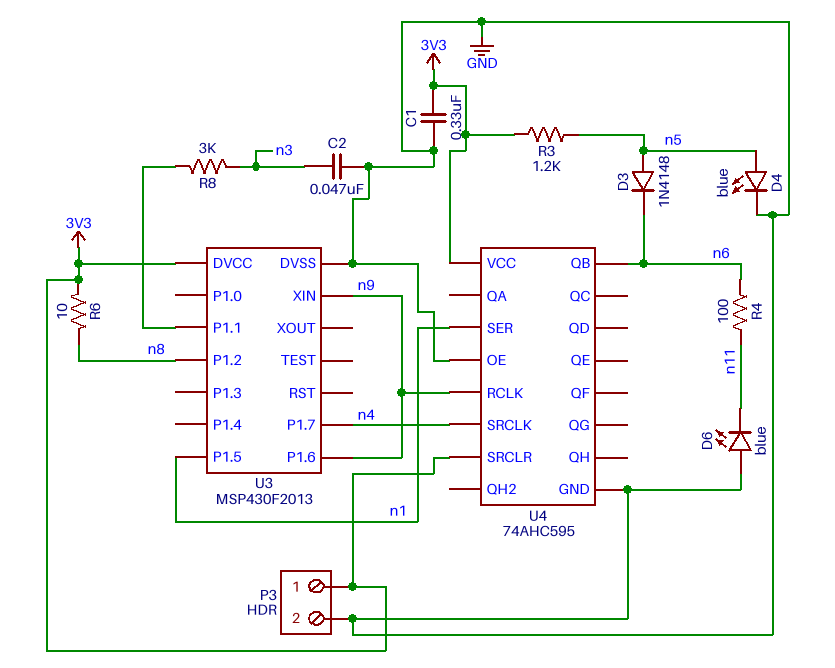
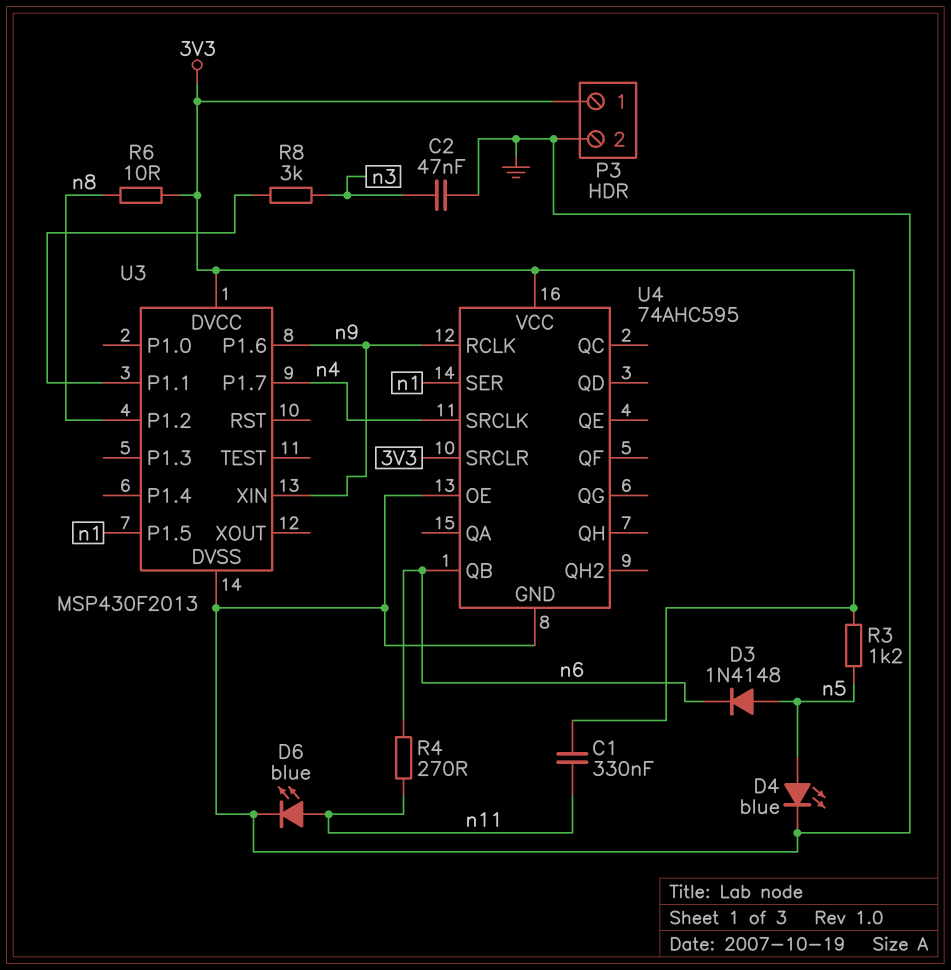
C1: 330nF (3V3, GND) -> 330nF (3V3, n11)
D6: LED blue (A GND, K n11) -> LED blue (A n11, K GND)
R4: 100 (n6, n11) -> 270 (n6, n11)

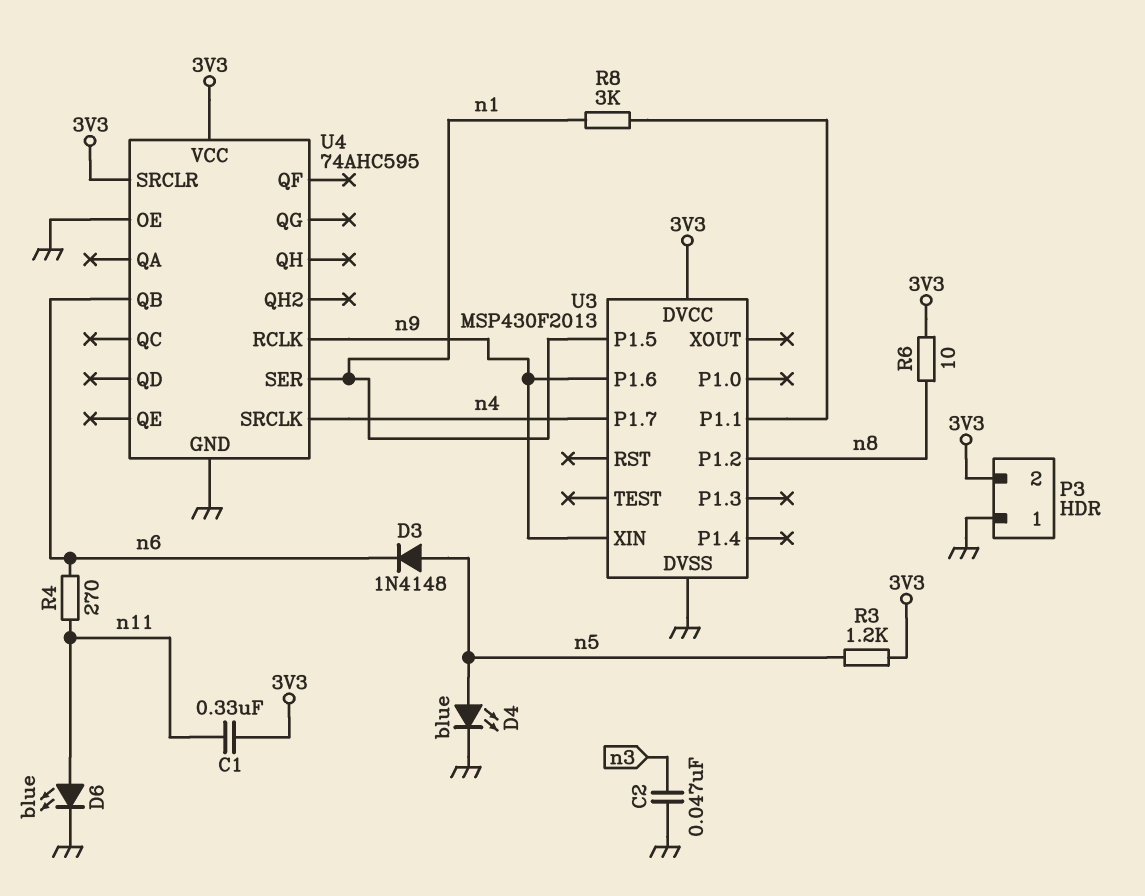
P3 pin 1: 3V3 -> GND
P3 pin 2: GND -> 3V3
R8: 3k (U3/P1.1, n3) -> 3k (U3/P1.1, n1)

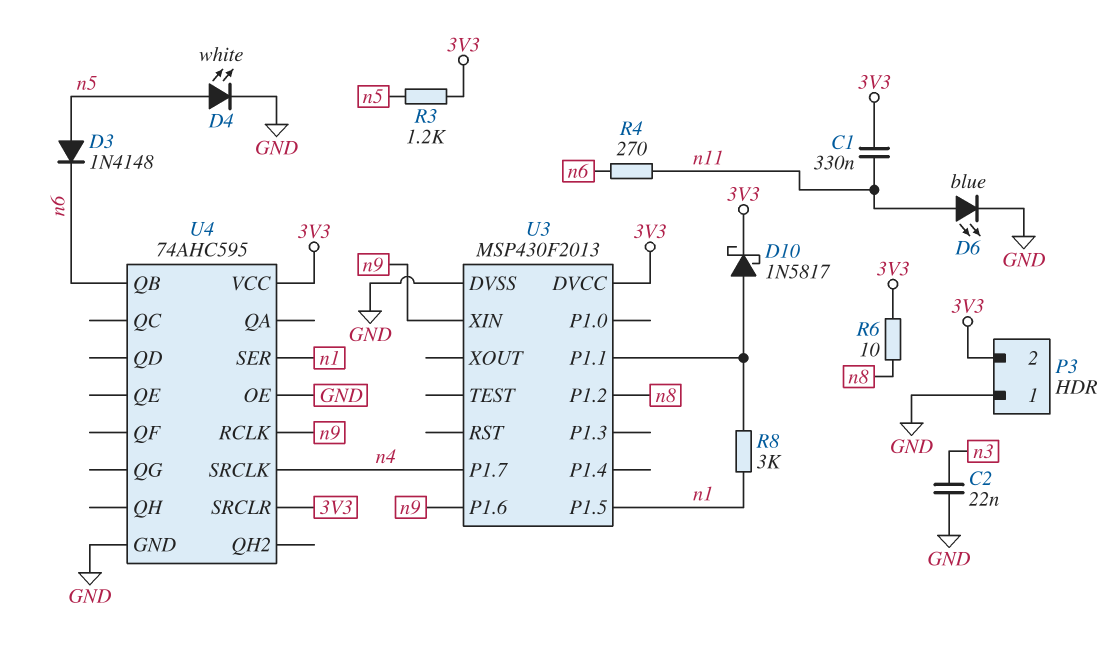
C2: 47nF (GND, n3) -> 22nF (GND, n3)
D4: LED blue (A n5, K GND) -> LED white (A n5, K GND)
D10: none -> schottky 1N5817 (A U3/P1.1, K 3V3)

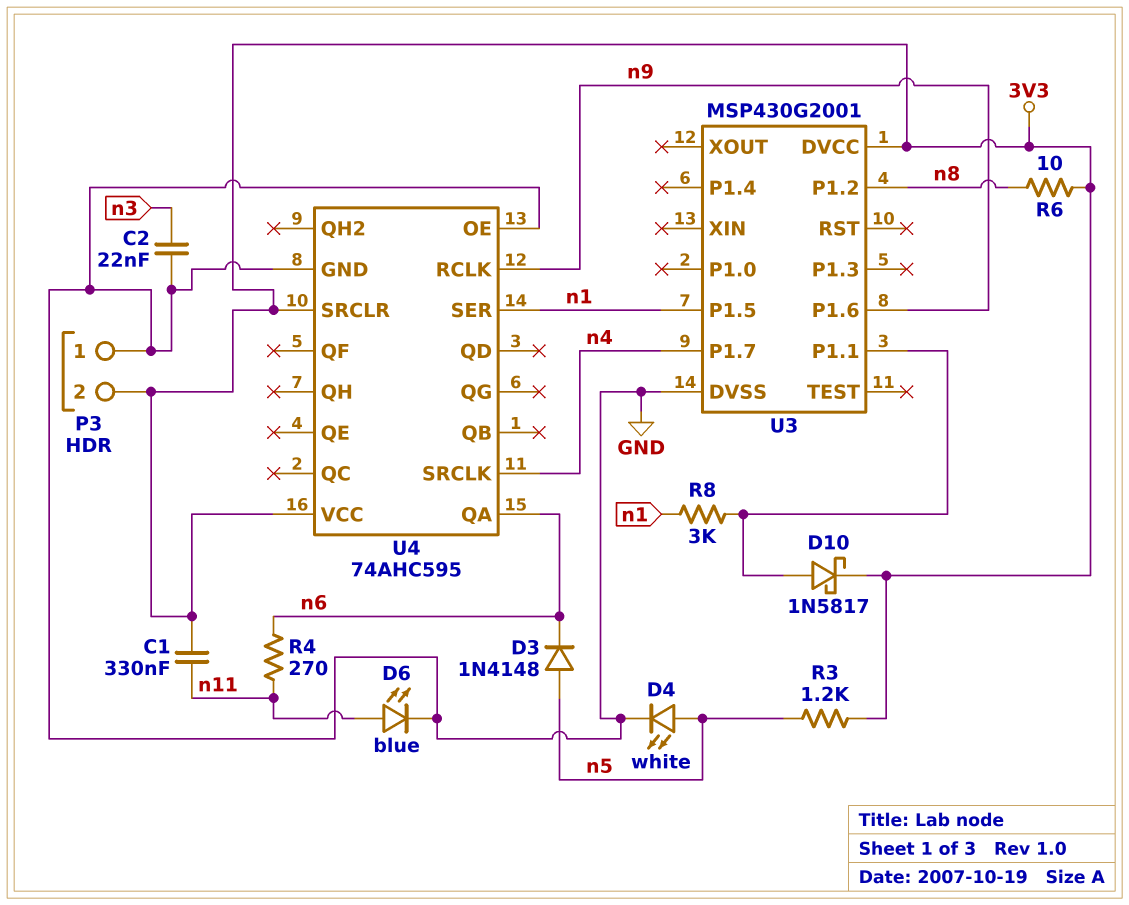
U3: MSP430F2013 -> MSP430G2001
U3 pin XIN: n9 -> none
U4 pin QA: none -> n6
U4 pin QB: n6 -> none

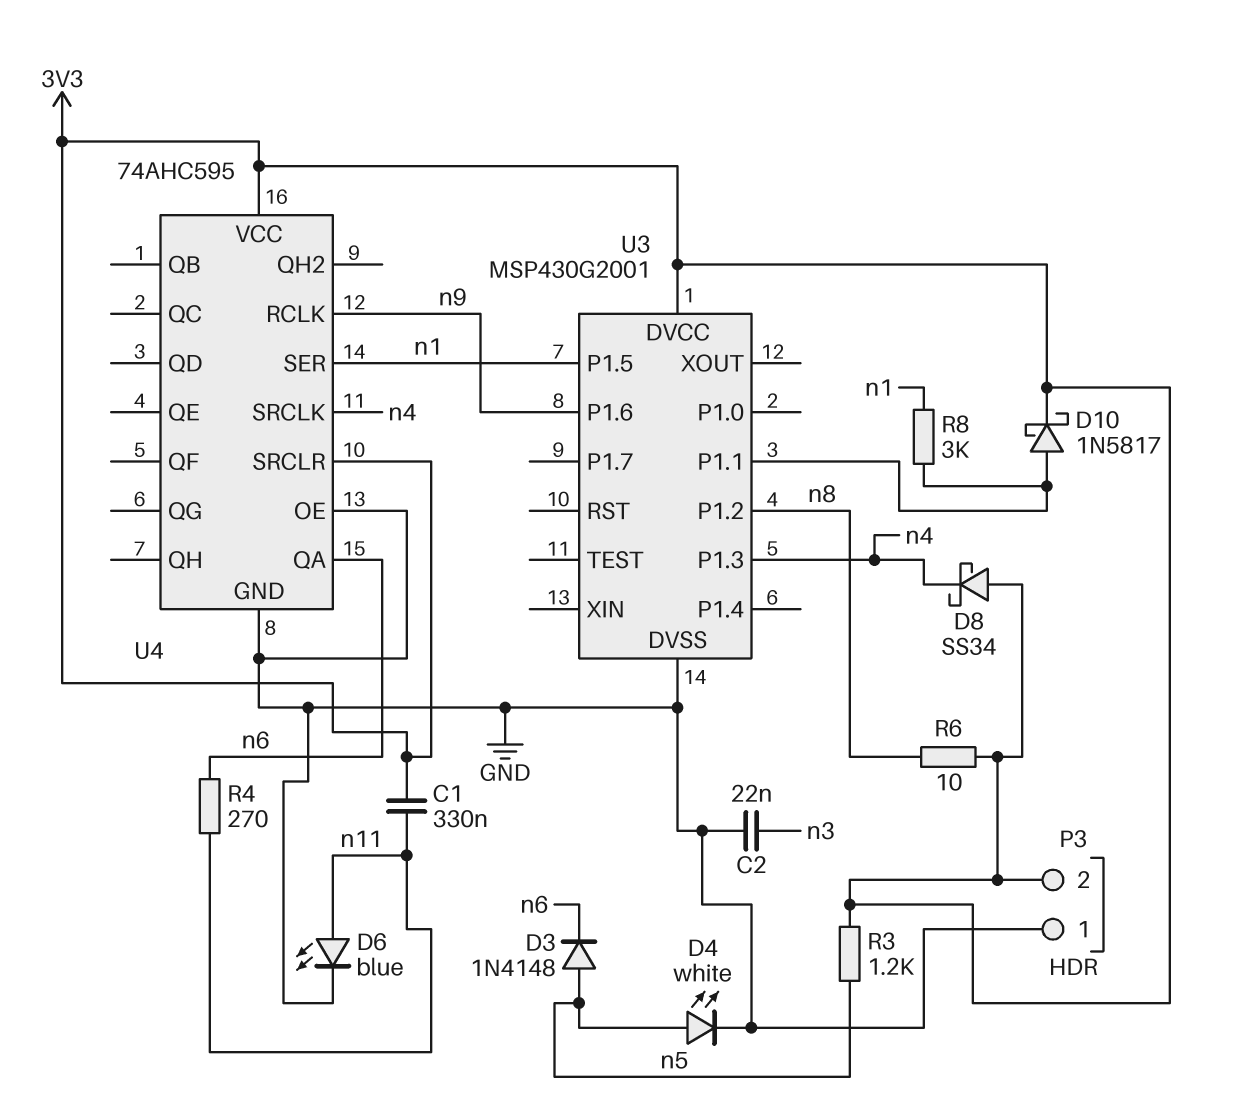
D8: none -> schottky SS34 (A 3V3, K n4)
U3 pin P1.3: none -> n4
U3 pin P1.7: n4 -> none

